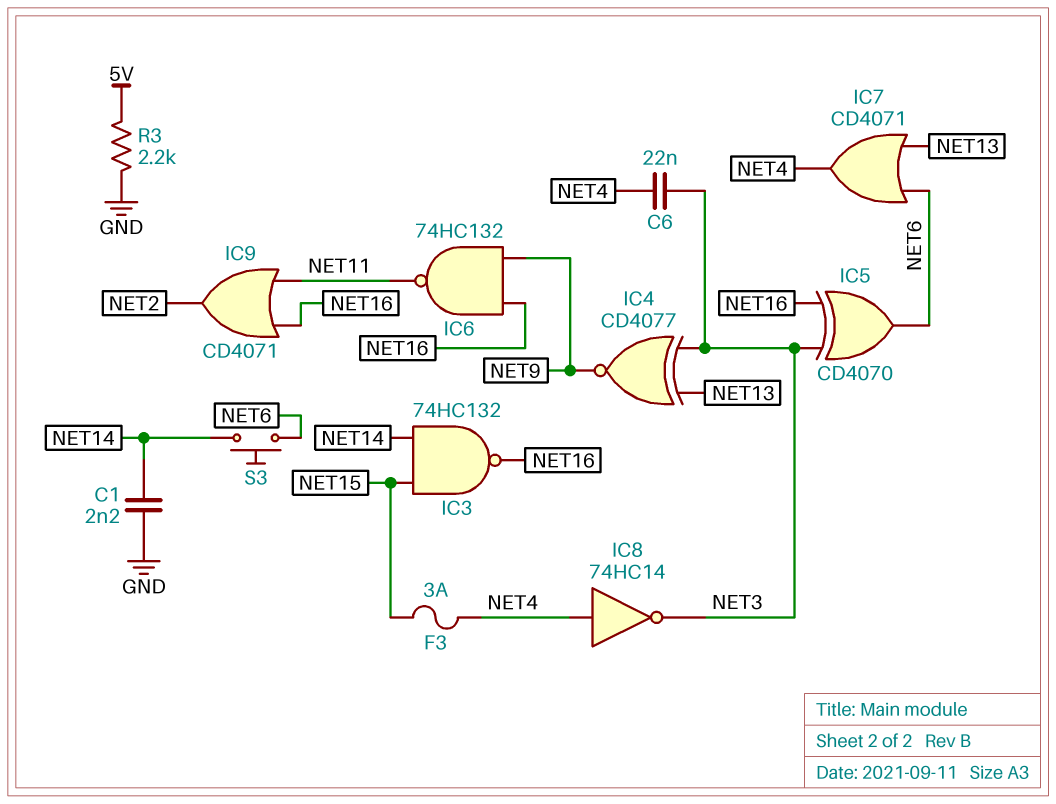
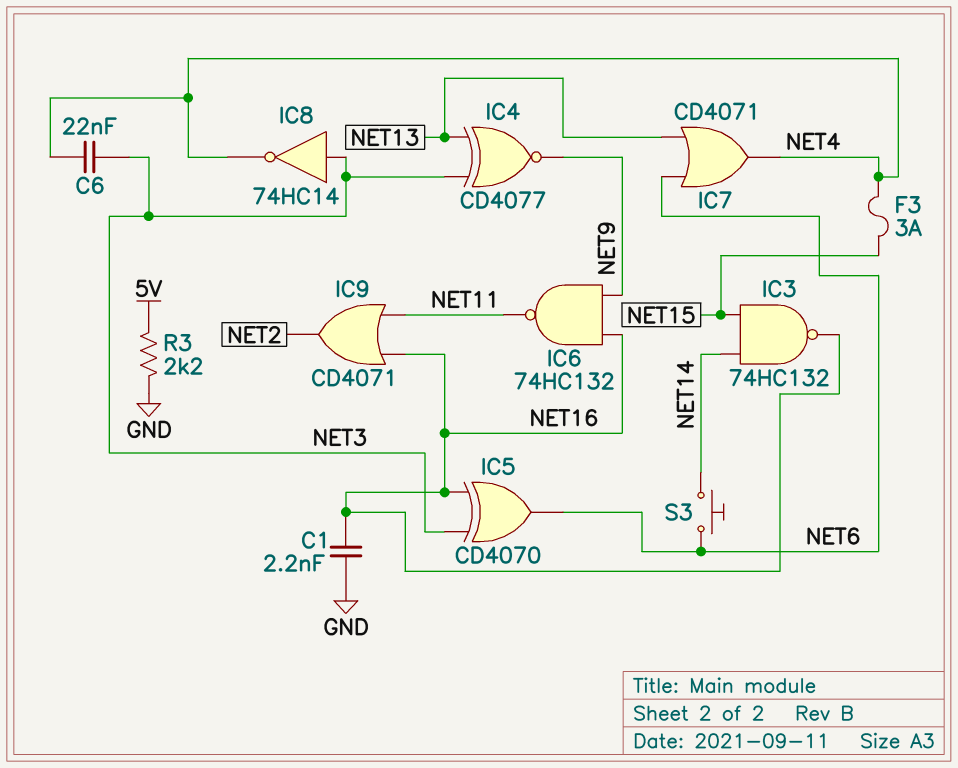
C1: 2.2nF (GND, NET14) -> 2.2nF (GND, NET16)
IC8: NOT 74HC14 (in NET4, out NET3) -> NOT 74HC14 (in NET3, out NET4)

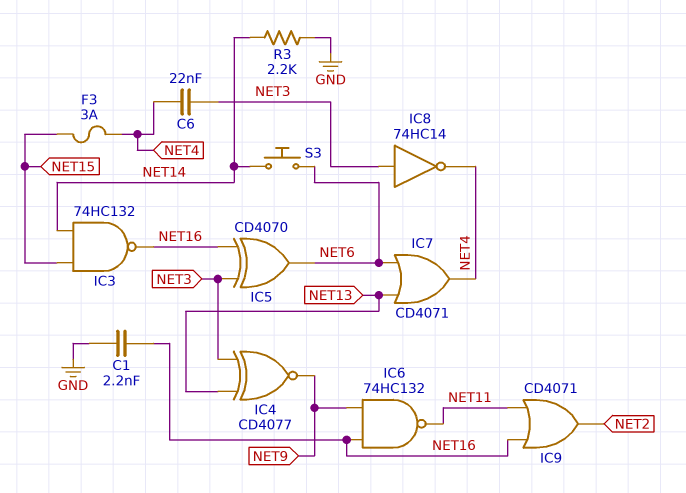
R3: 2.2k (5V, GND) -> 2.2k (GND, NET14)

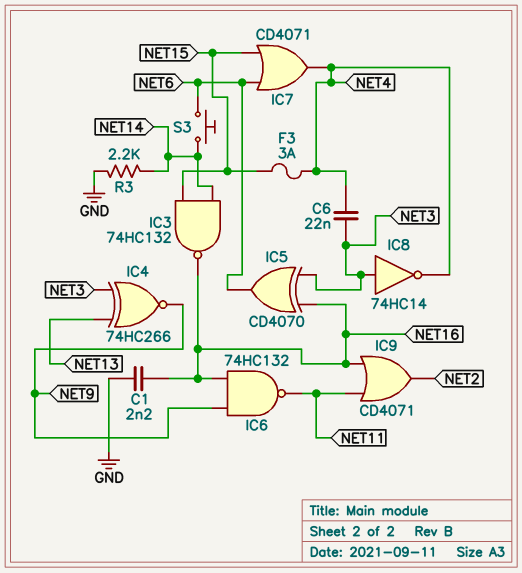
IC4: XNOR CD4077 (in NET3, in NET13, out NET9) -> XNOR 74HC266 (in NET3, in NET13, out NET9)
IC7: OR CD4071 (in NET6, in NET13, out NET4) -> OR CD4071 (in NET6, in NET15, out NET4)

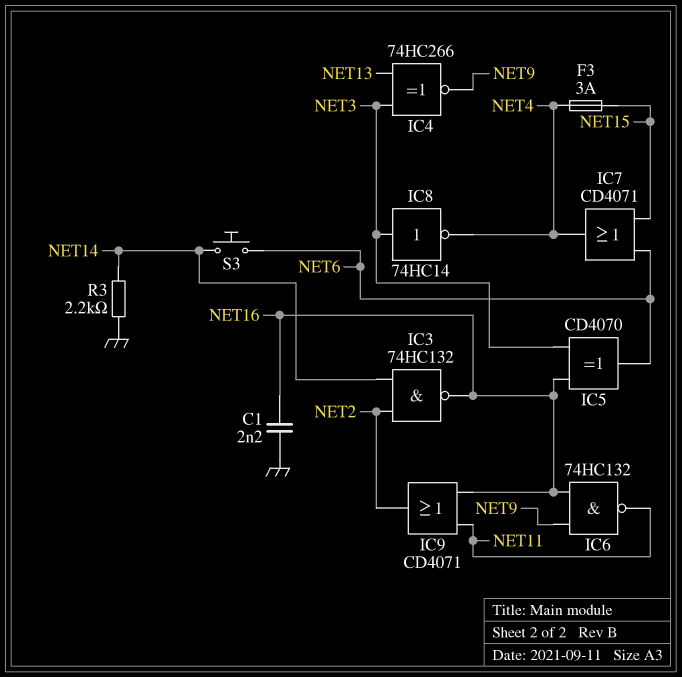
C6: 22nF (NET3, NET4) -> none
IC3: NAND 74HC132 (in NET14, in NET15, out NET16) -> NAND 74HC132 (in NET2, in NET14, out NET16)

